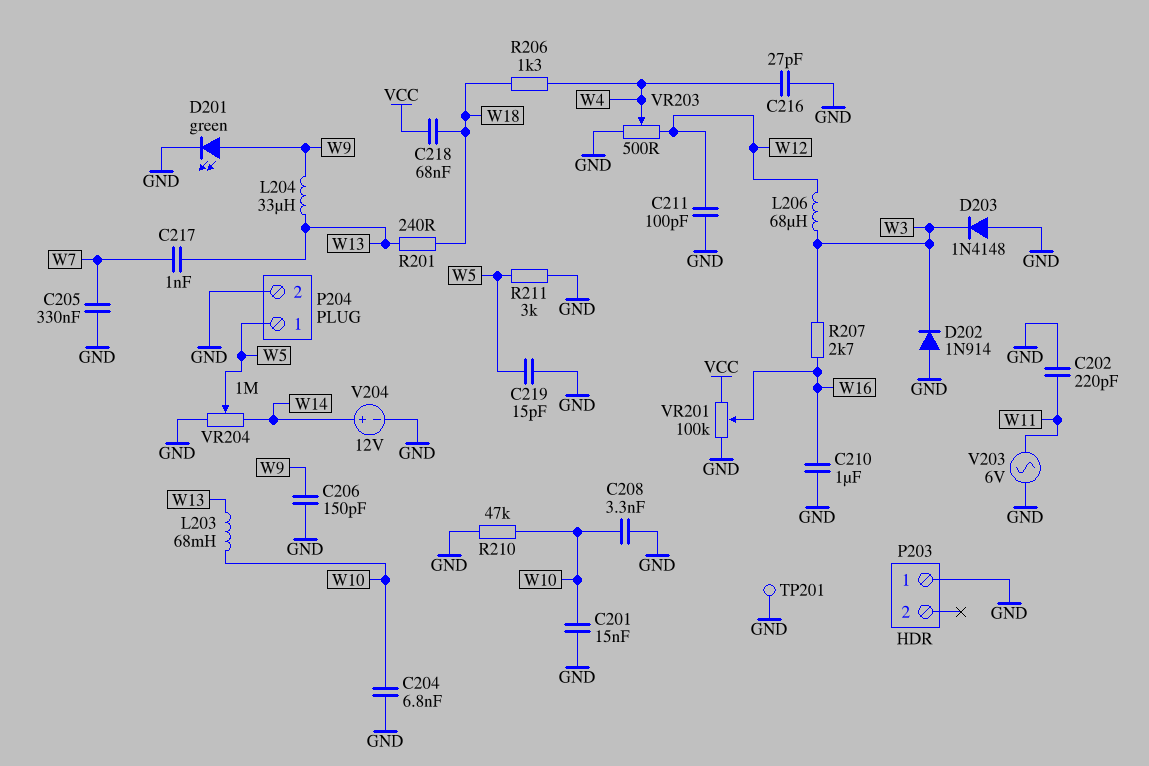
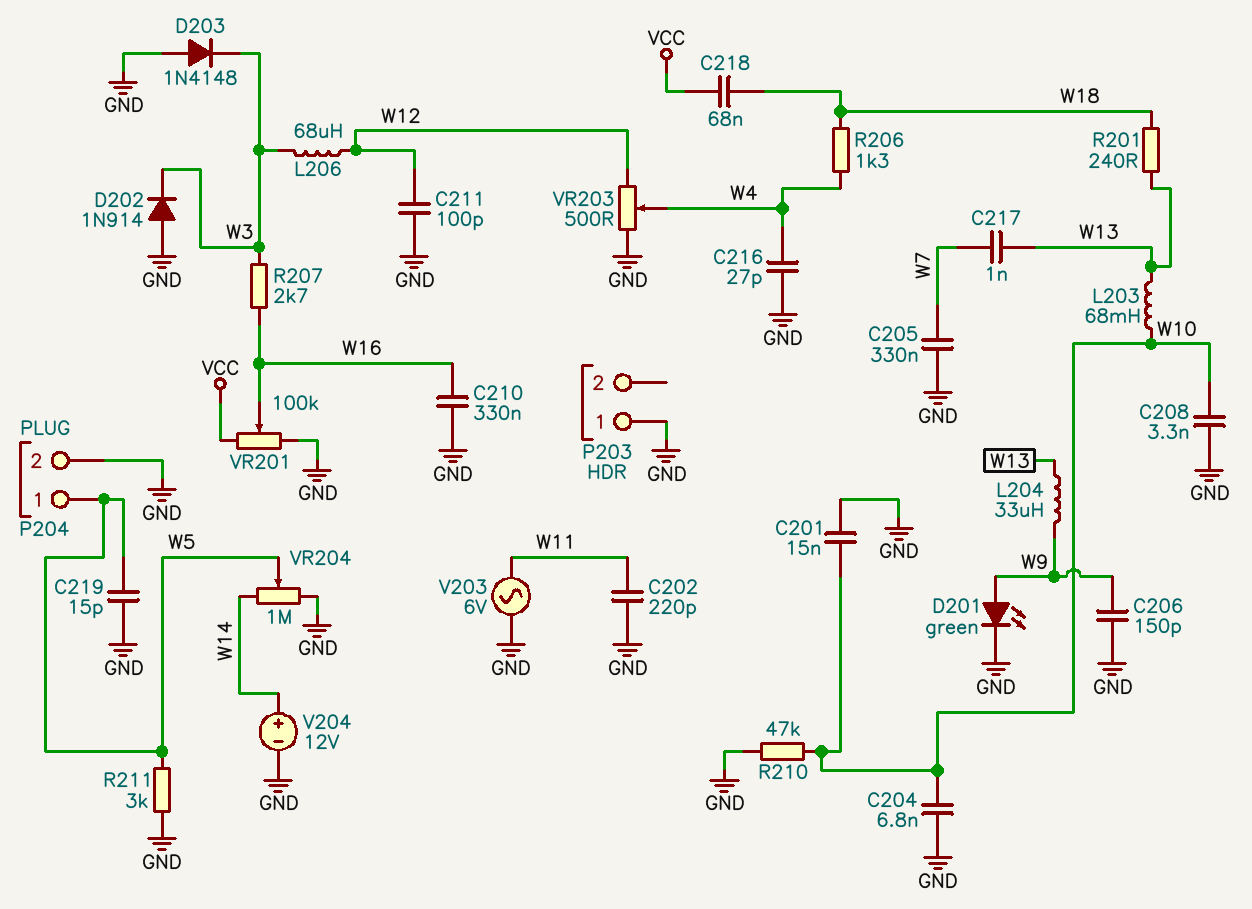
C210: 1uF (GND, W16) -> 330nF (GND, W16)
TP201: test point (GND) -> none

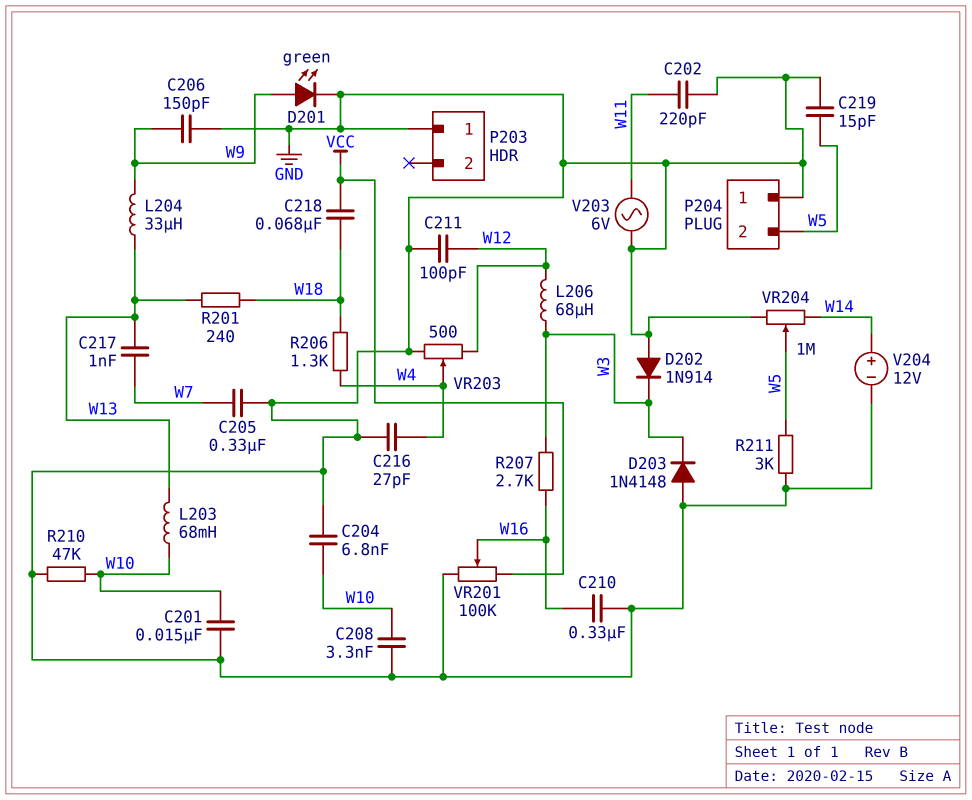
P204 pin 1: W5 -> GND
P204 pin 2: GND -> W5

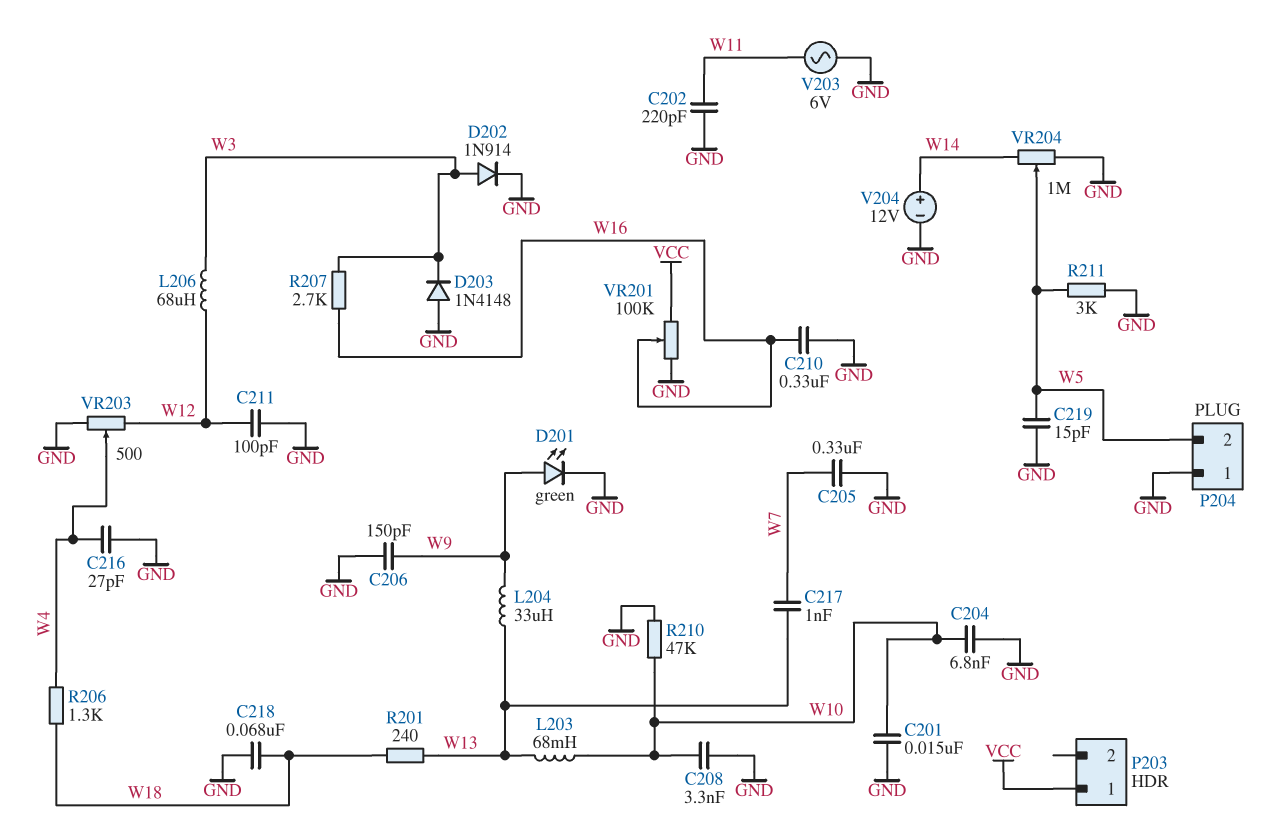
C218: 68nF (VCC, W18) -> 68nF (GND, W18)
D202: diode 1N914 (A GND, K W3) -> diode 1N914 (A W3, K GND)
P203 pin 1: GND -> VCC

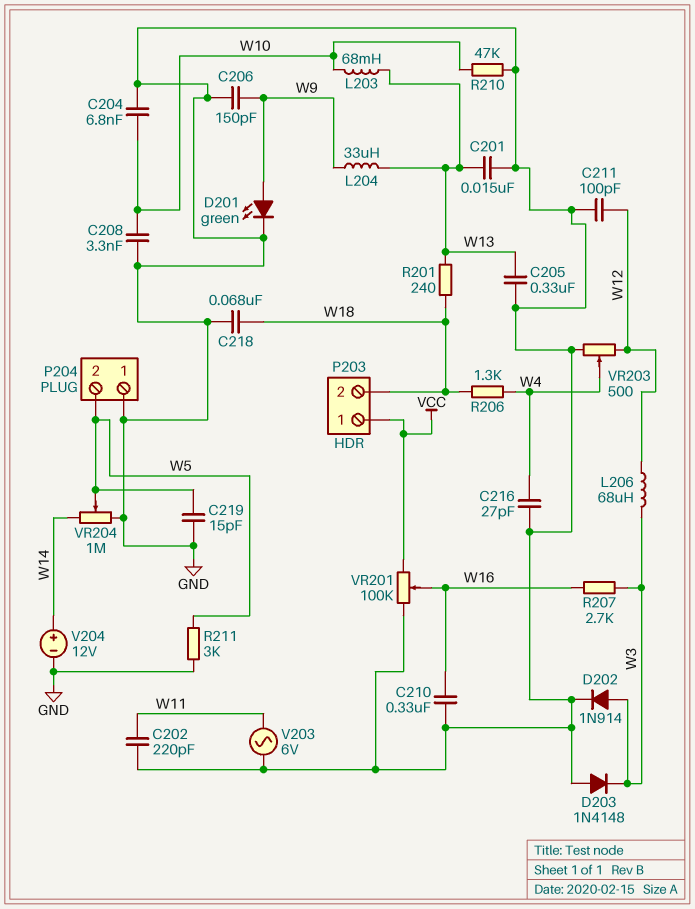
C201: 15nF (GND, W10) -> 15nF (GND, W13)
C205: 330nF (GND, W7) -> 330nF (GND, W13)
C217: 1nF (W7, W13) -> none
P203 pin 2: none -> W18

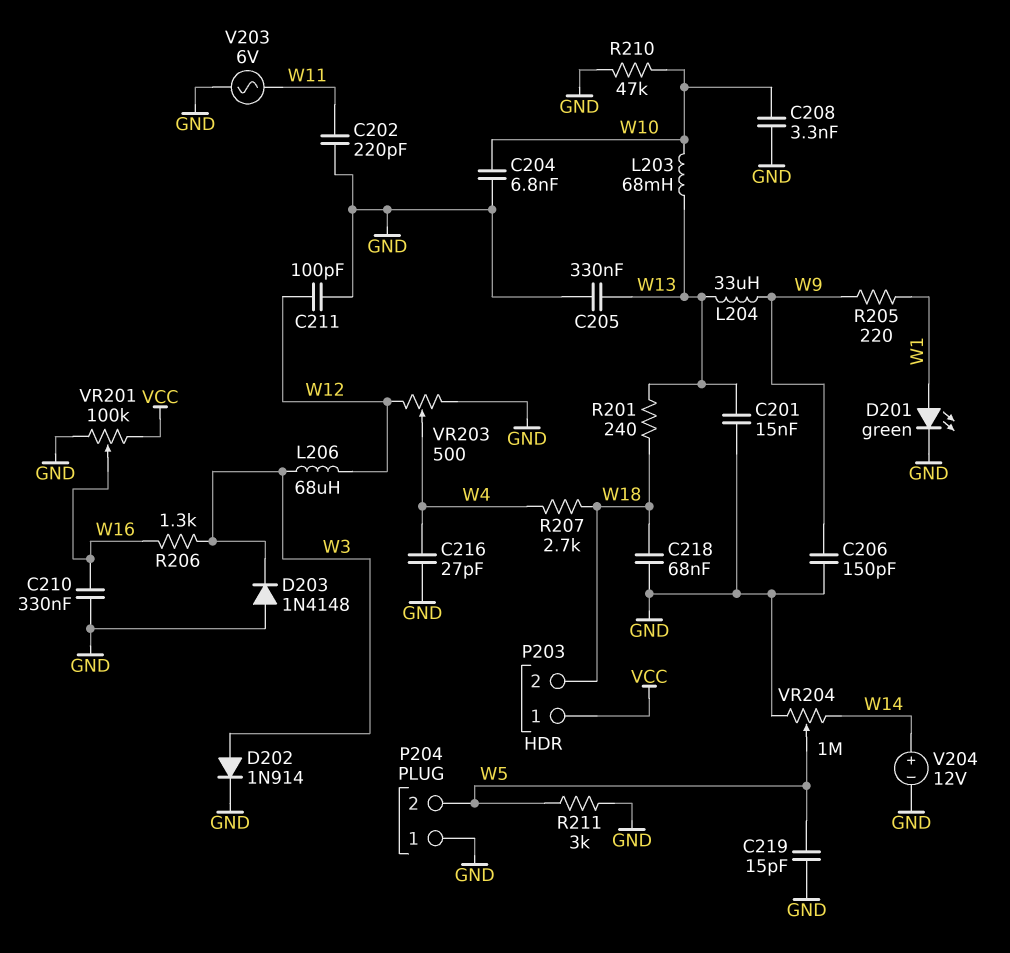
D201: LED green (A W9, K GND) -> LED green (A W1, K GND)
R205: none -> 220 (W1, W9)
R206: 1.3k (W4, W18) -> 1.3k (W3, W16)
R207: 2.7k (W3, W16) -> 2.7k (W4, W18)

